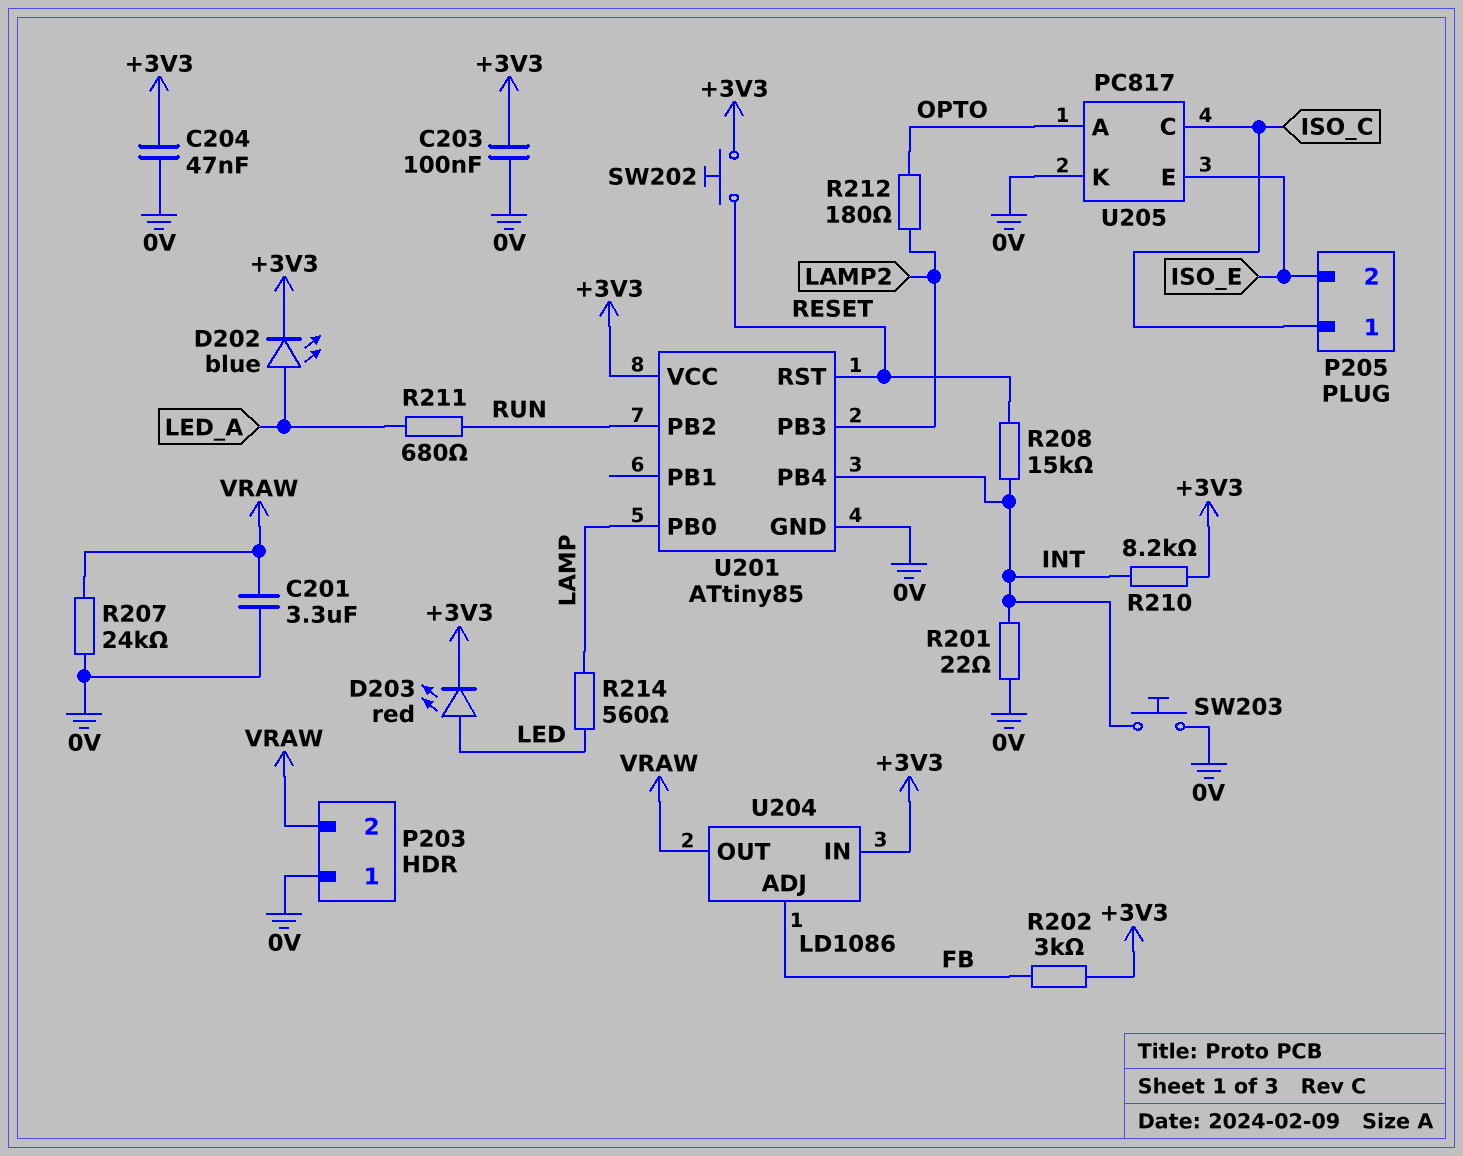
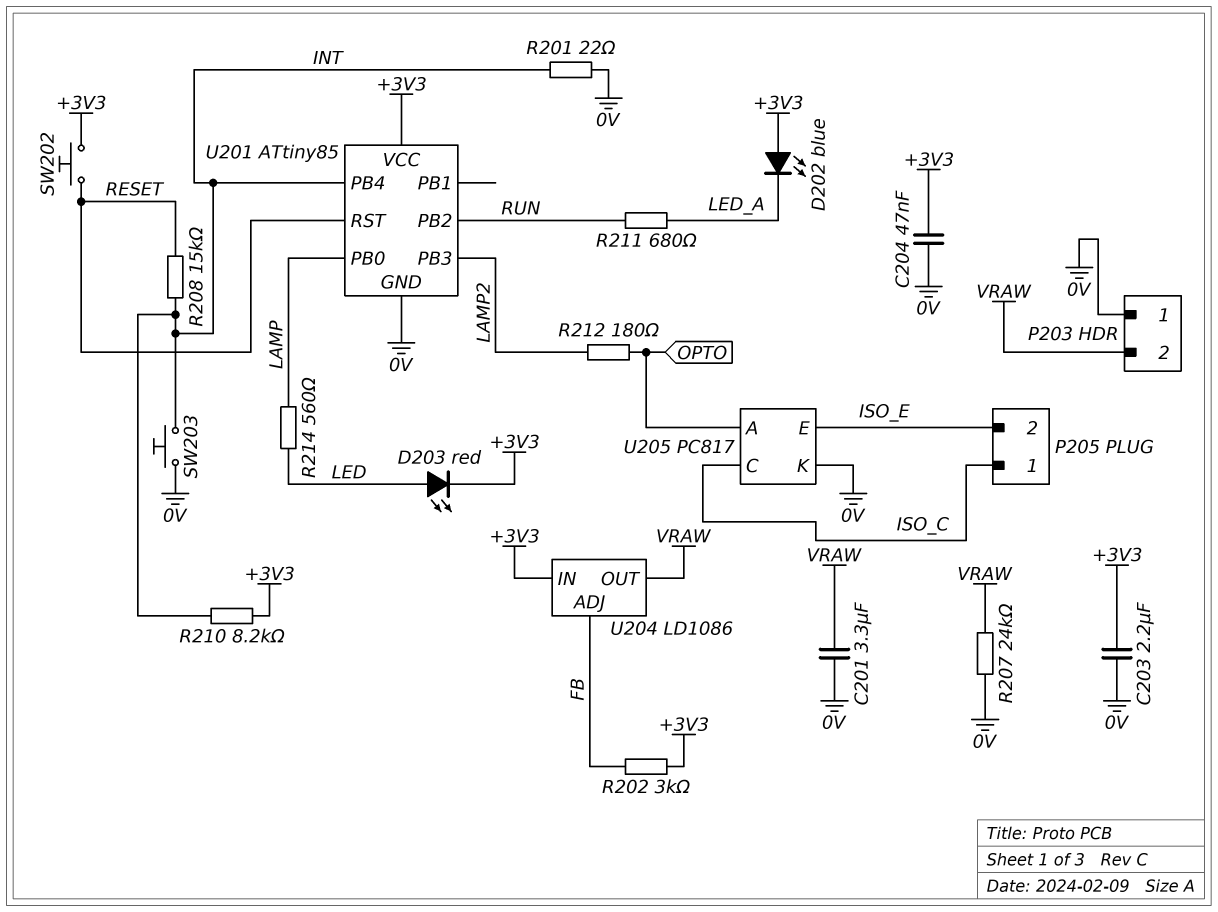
C203: 100nF (+3V3, 0V) -> 2.2uF (+3V3, 0V)
D202: LED blue (A LED_A, K +3V3) -> LED blue (A +3V3, K LED_A)

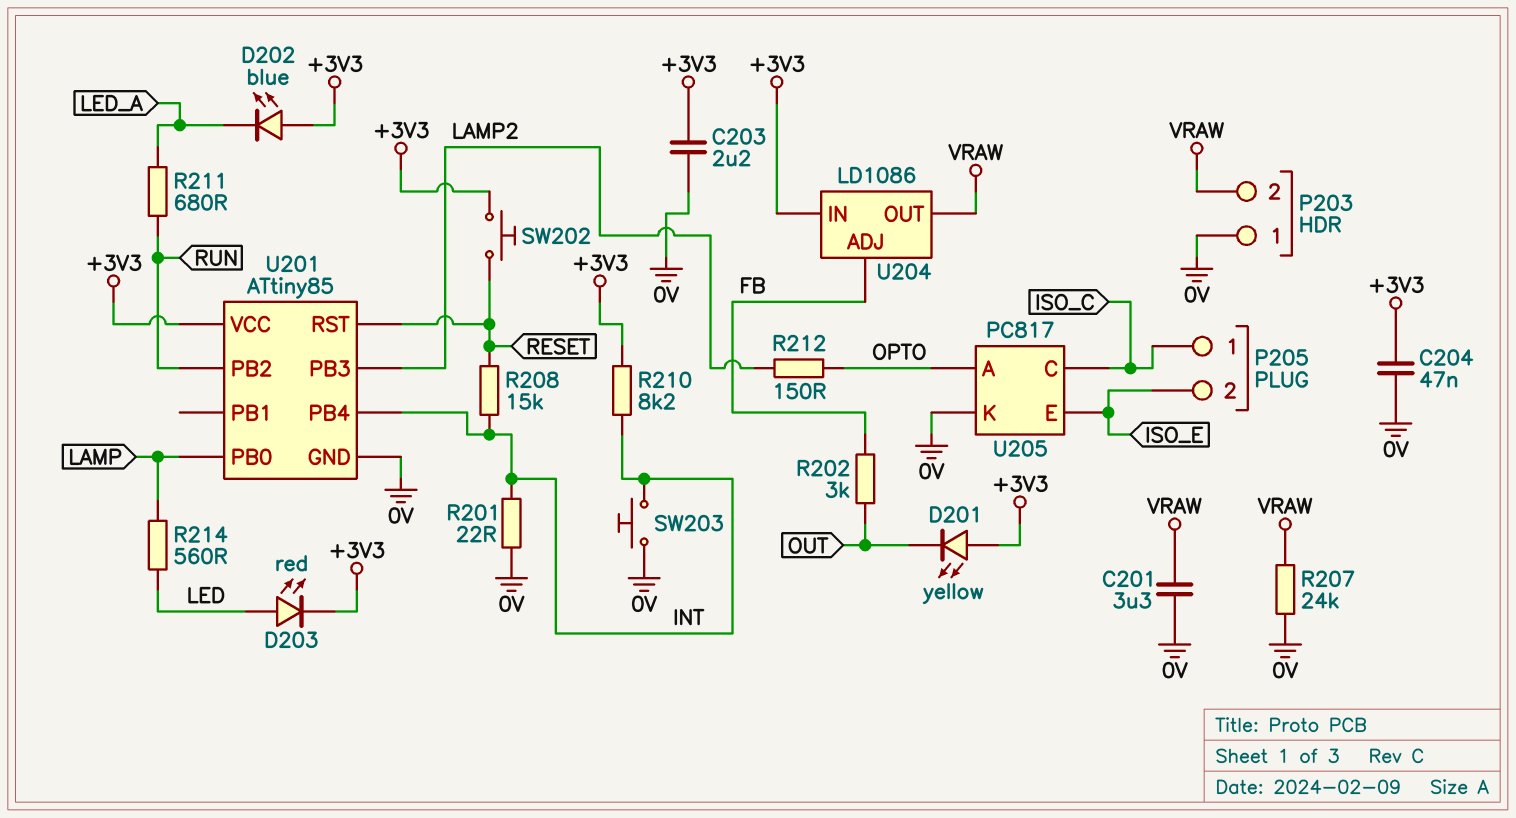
D201: none -> LED yellow (A +3V3, K OUT)
R202: 3k (+3V3, FB) -> 3k (FB, OUT)
R212: 180 (LAMP2, OPTO) -> 150 (LAMP2, OPTO)

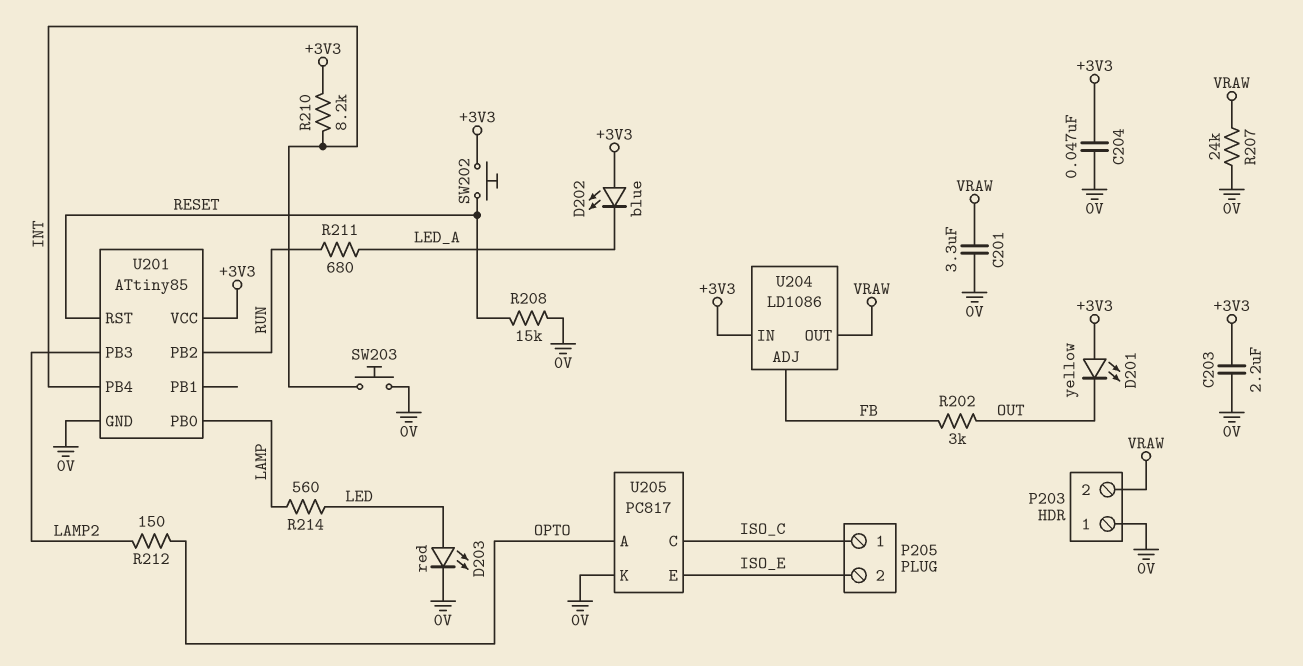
D203: LED red (A LED, K +3V3) -> LED red (A LED, K 0V)
R201: 22 (0V, INT) -> none
R208: 15k (INT, RESET) -> 15k (0V, RESET)

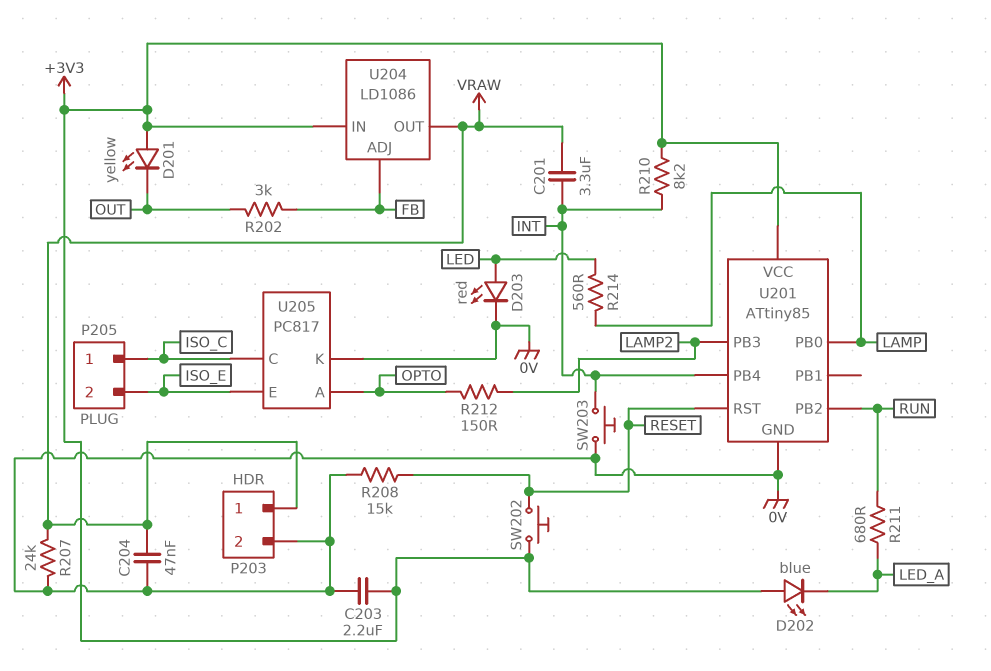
C201: 3.3uF (0V, VRAW) -> 3.3uF (INT, VRAW)
C204: 47nF (+3V3, 0V) -> 47nF (0V, VRAW)
P203 pin 1: 0V -> VRAW
P203 pin 2: VRAW -> 0V

